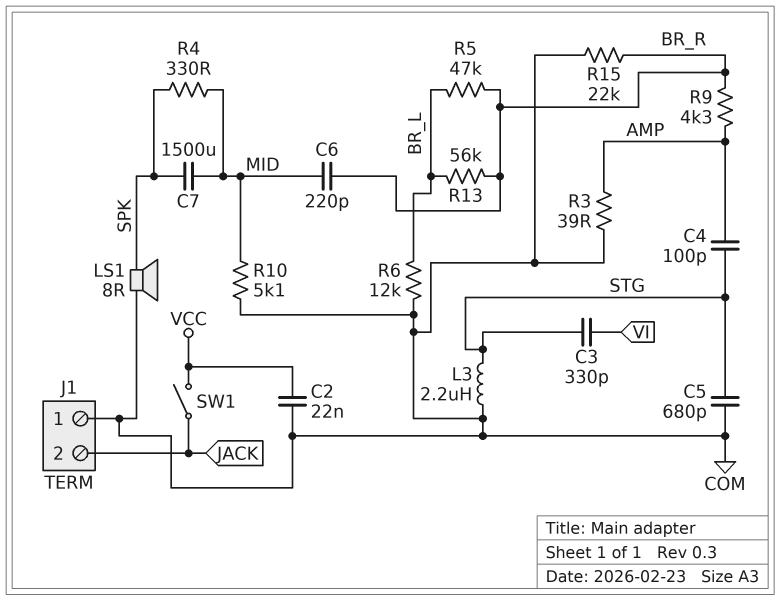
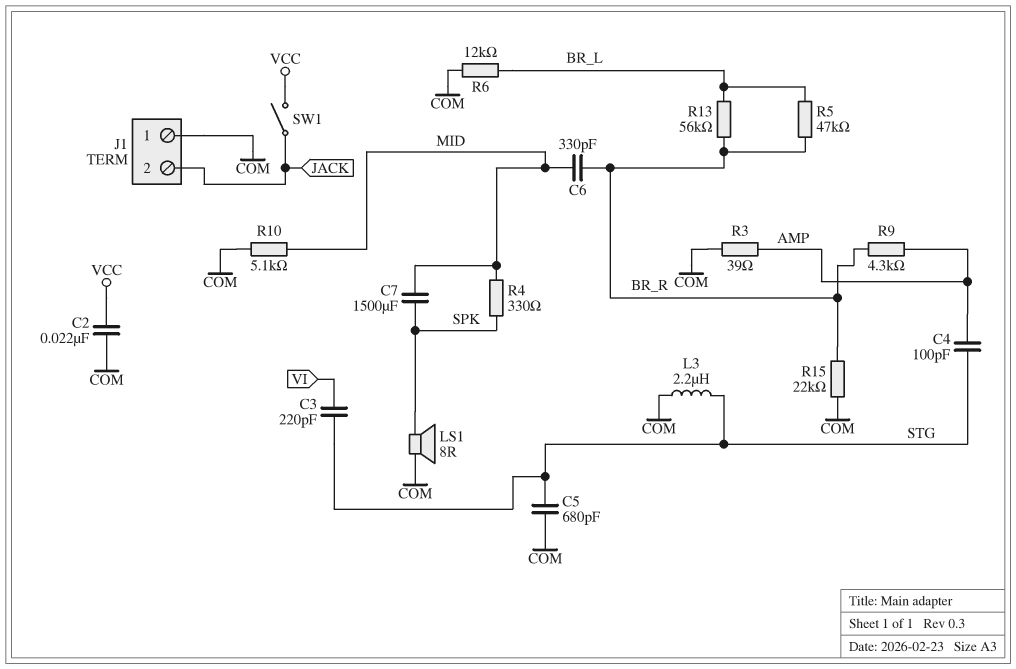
C3: 330pF (STG, VI) -> 220pF (STG, VI)
C6: 220pF (BR_R, MID) -> 330pF (BR_R, MID)

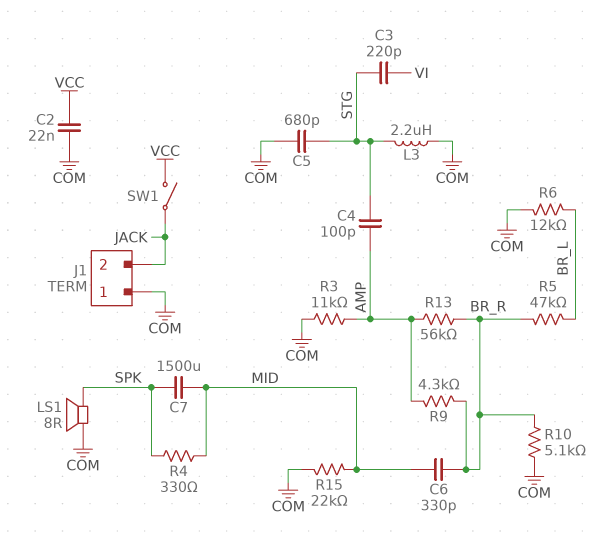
R3: 39 (AMP, COM) -> 11k (AMP, COM)
R10: 5.1k (COM, MID) -> 5.1k (BR_R, COM)
R13: 56k (BR_L, BR_R) -> 56k (AMP, BR_R)
R15: 22k (BR_R, COM) -> 22k (COM, MID)

